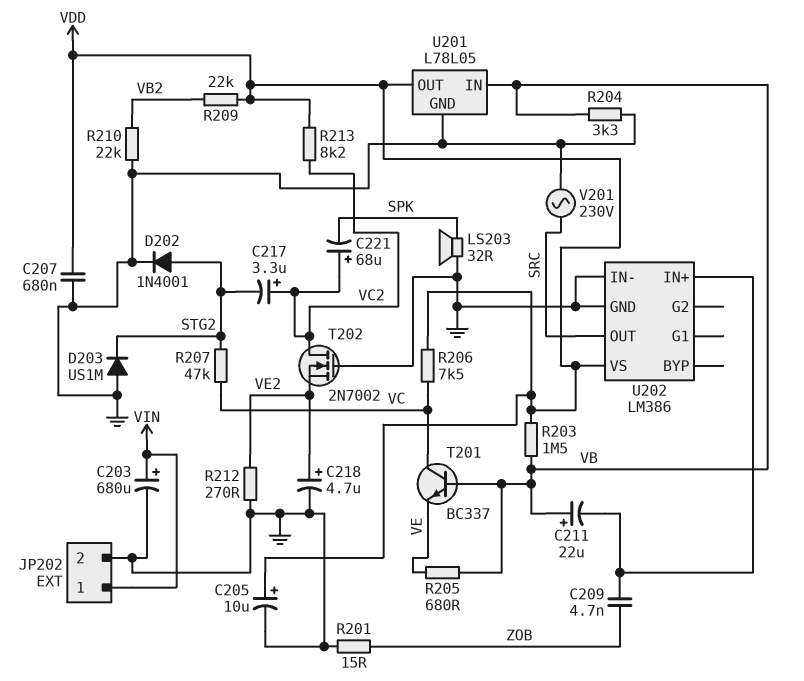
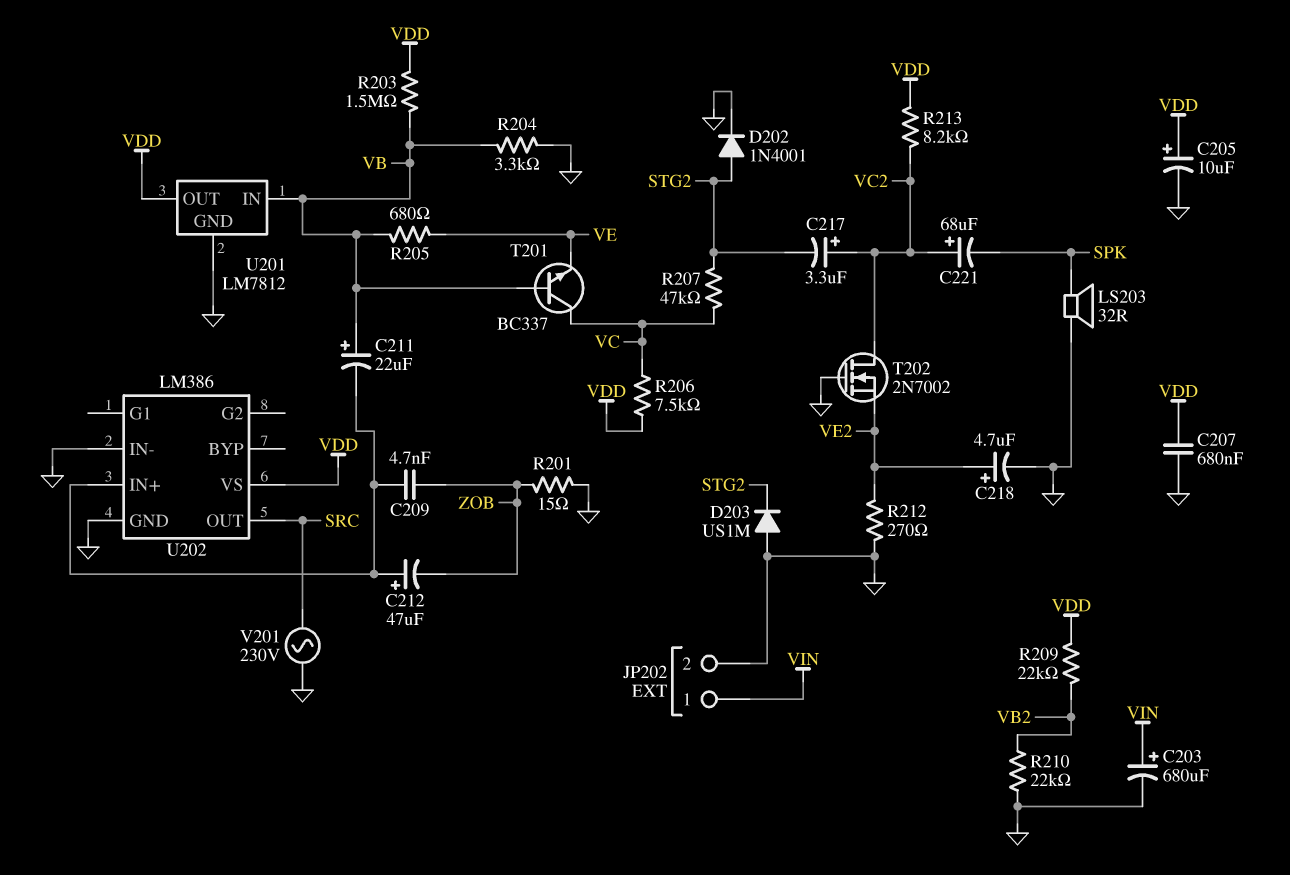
C212: none -> 47uF (plus U202/IN+, minus ZOB)
U201: L78L05 -> LM7812

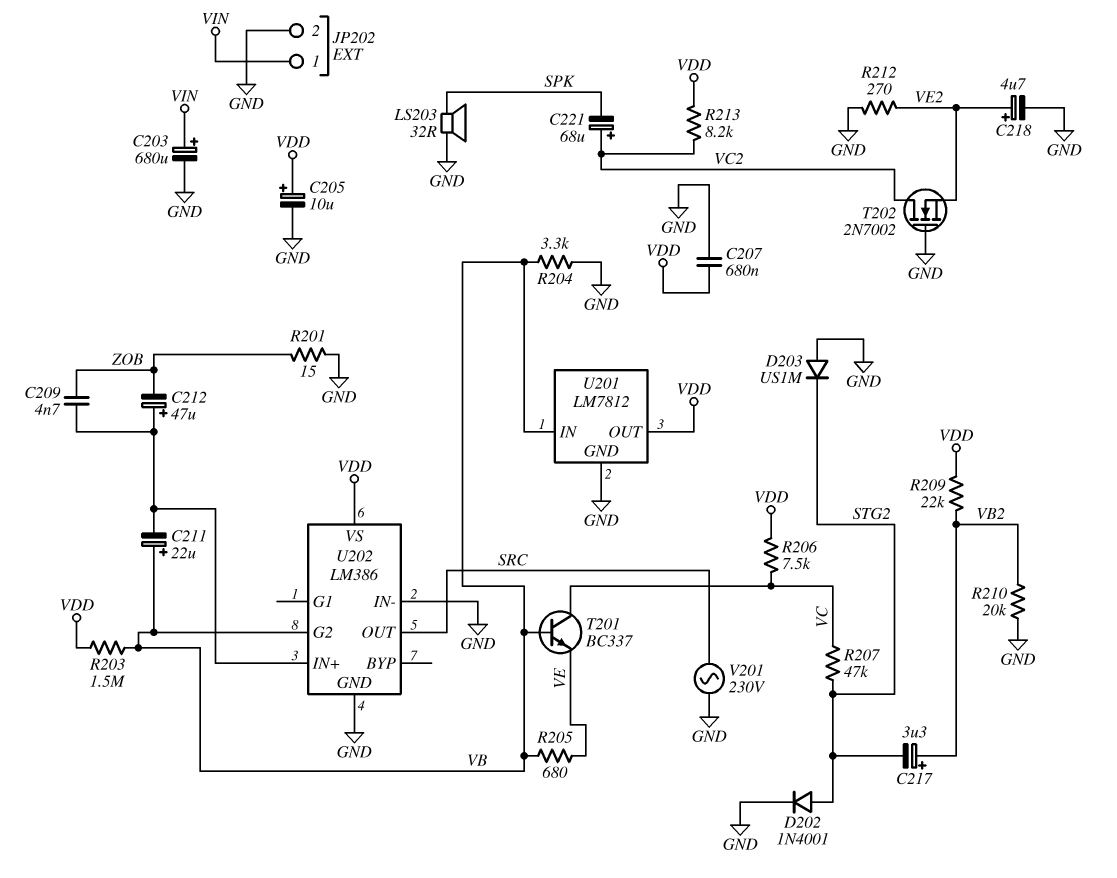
C217: 3.3uF (plus VC2, minus STG2) -> 3.3uF (plus VB2, minus STG2)
R210: 22k (GND, VB2) -> 20k (GND, VB2)
U202 pin G2: none -> VB

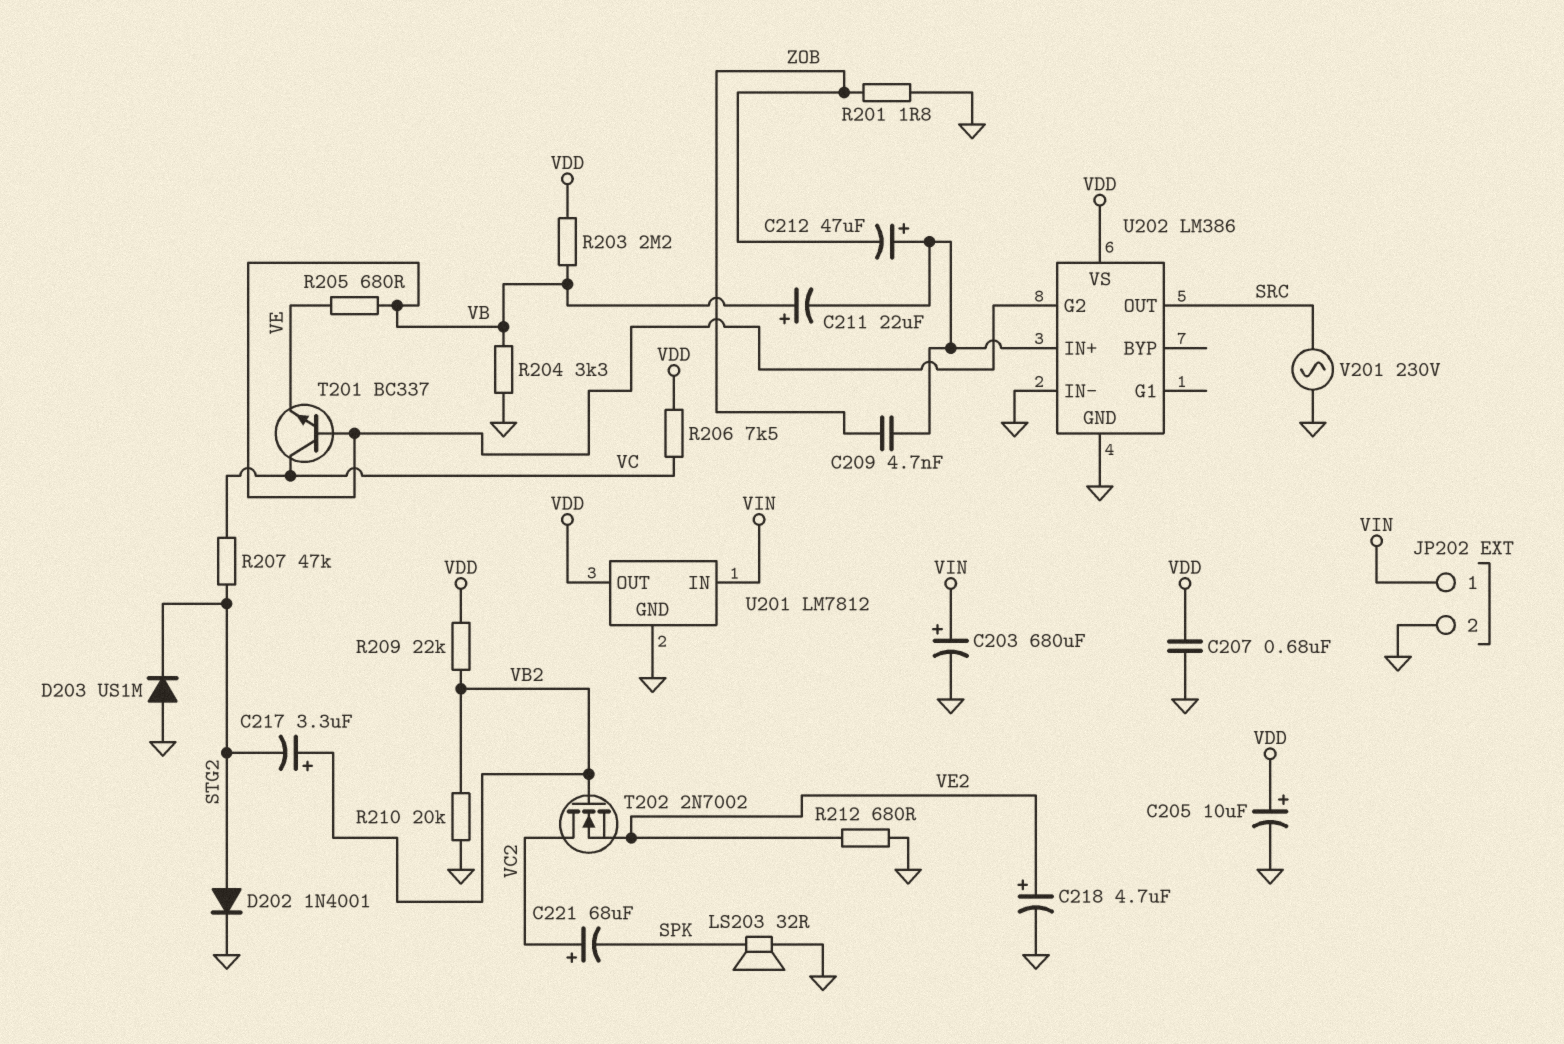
R201: 15 (GND, ZOB) -> 1.8 (GND, ZOB)
R203: 1.5M (VB, VDD) -> 2.2M (VB, VDD)
R212: 270 (GND, VE2) -> 680 (GND, VE2)
R213: 8.2k (VC2, VDD) -> none
T202: NMOS 2N7002 (G GND, D VC2, S VE2) -> NMOS 2N7002 (G VB2, D VC2, S VE2)
U201 pin IN: VB -> VIN

